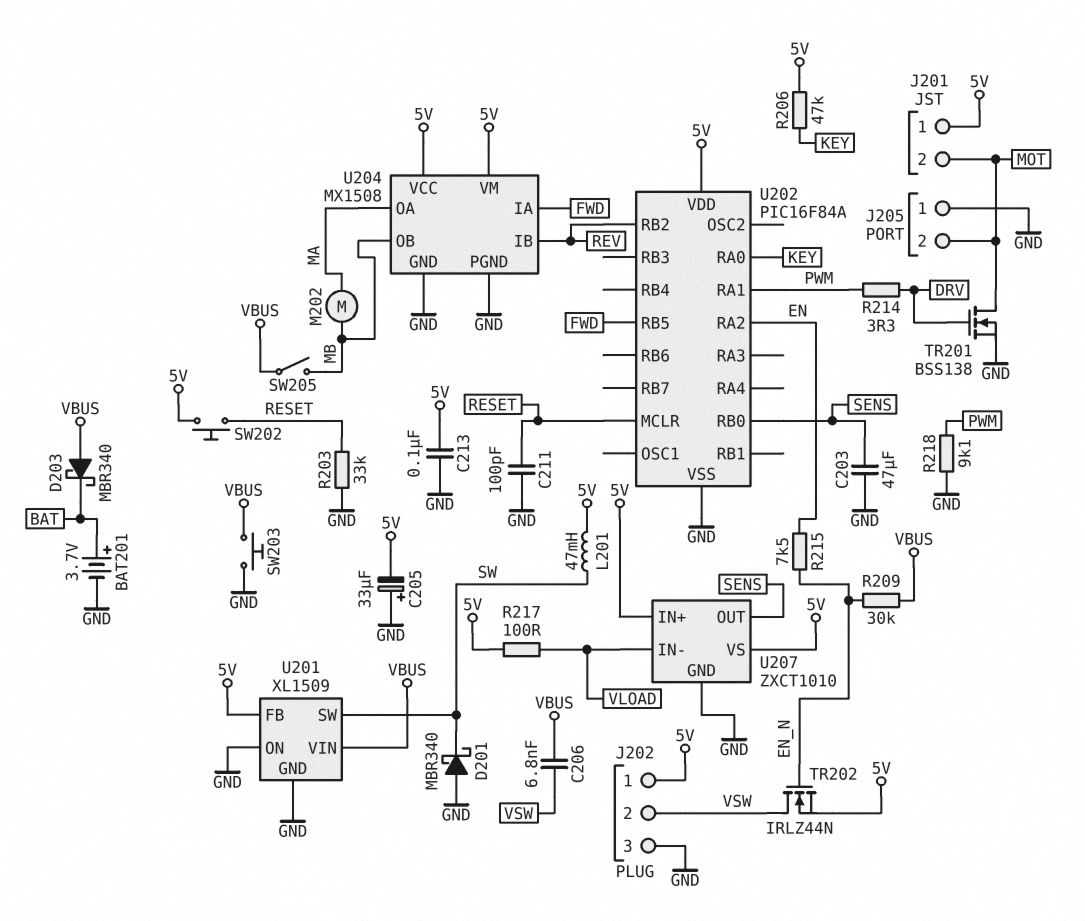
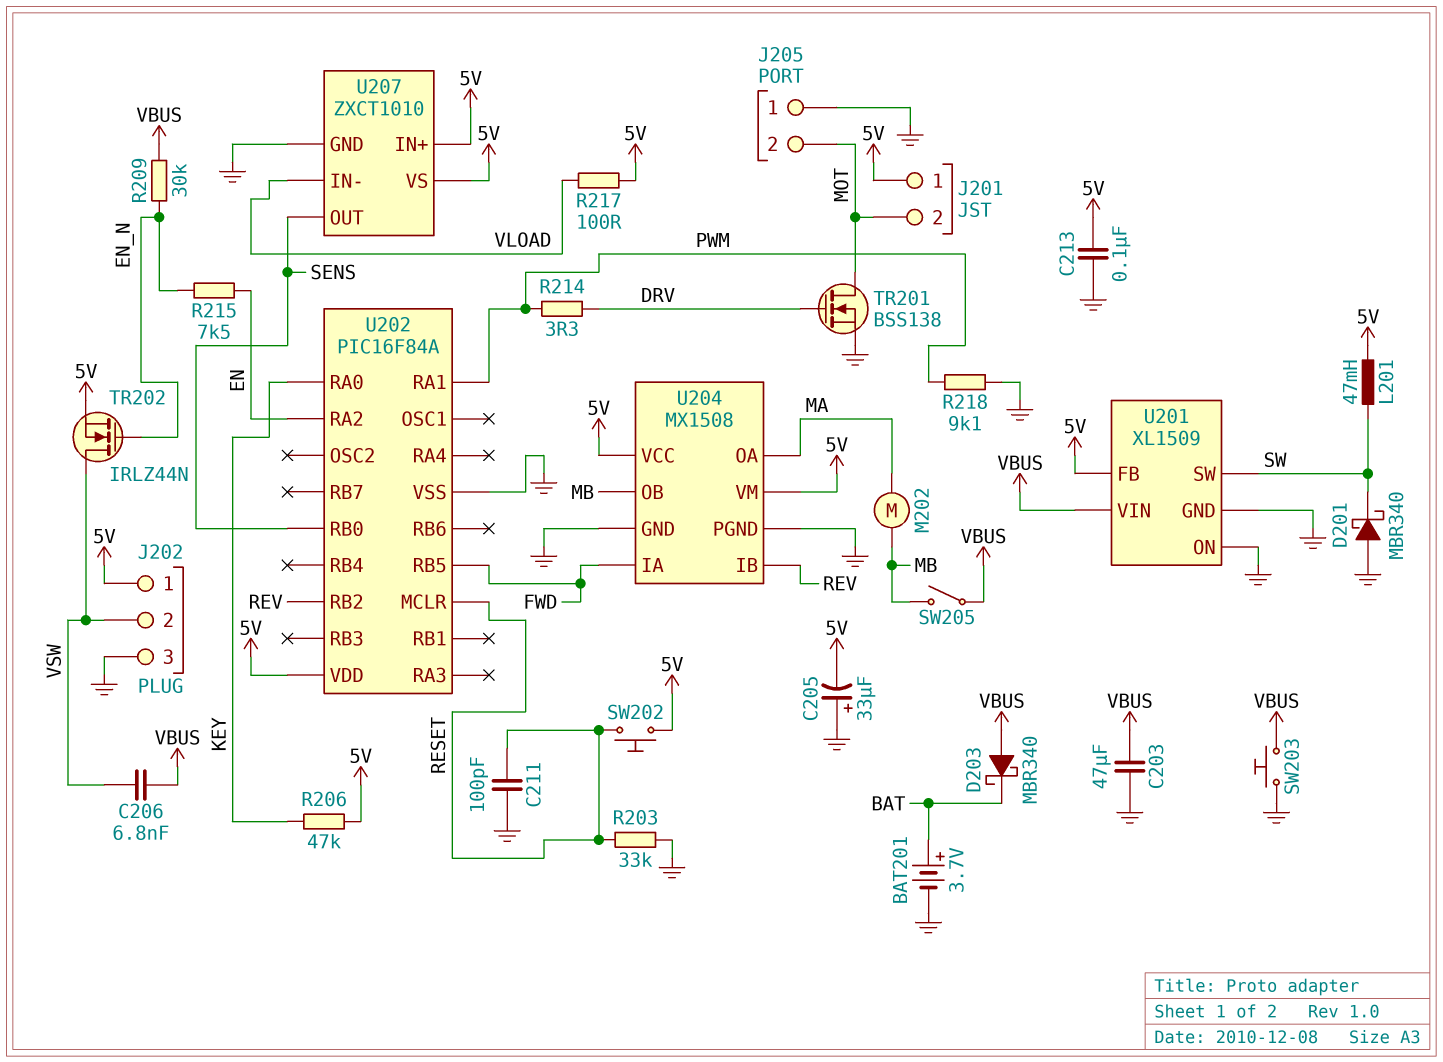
C203: 47uF (GND, SENS) -> 47uF (GND, VBUS)

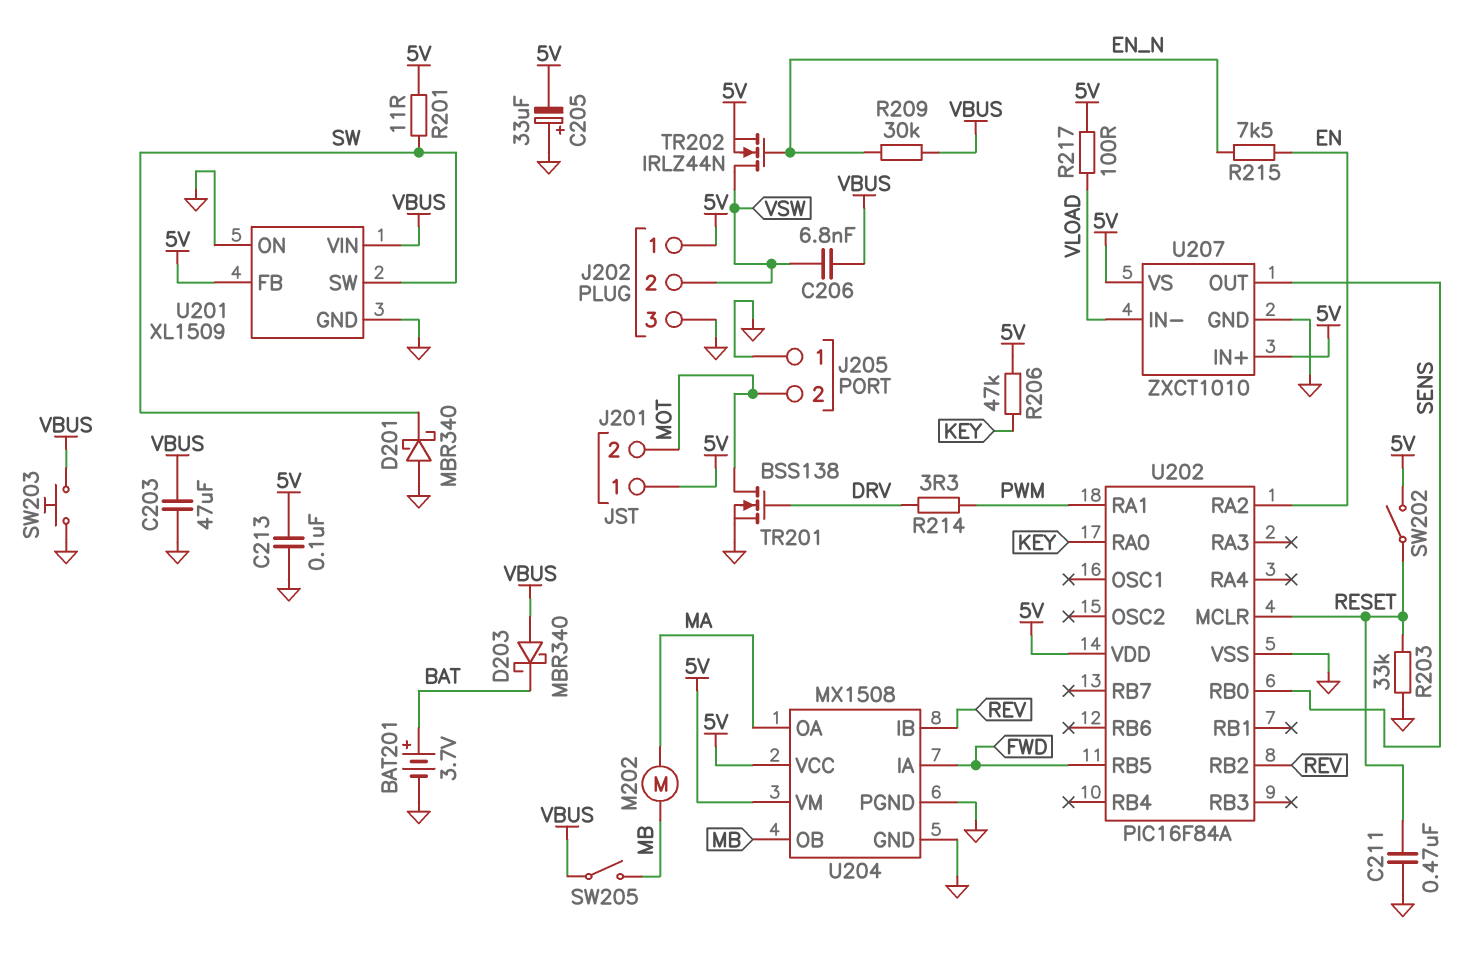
C211: 100pF (GND, RESET) -> 470nF (GND, RESET)
L201: 47mH (5V, SW) -> none
R201: none -> 11 (5V, SW)
R218: 9.1k (GND, PWM) -> none
SW202: button (5V, RESET) -> switch (5V, RESET)

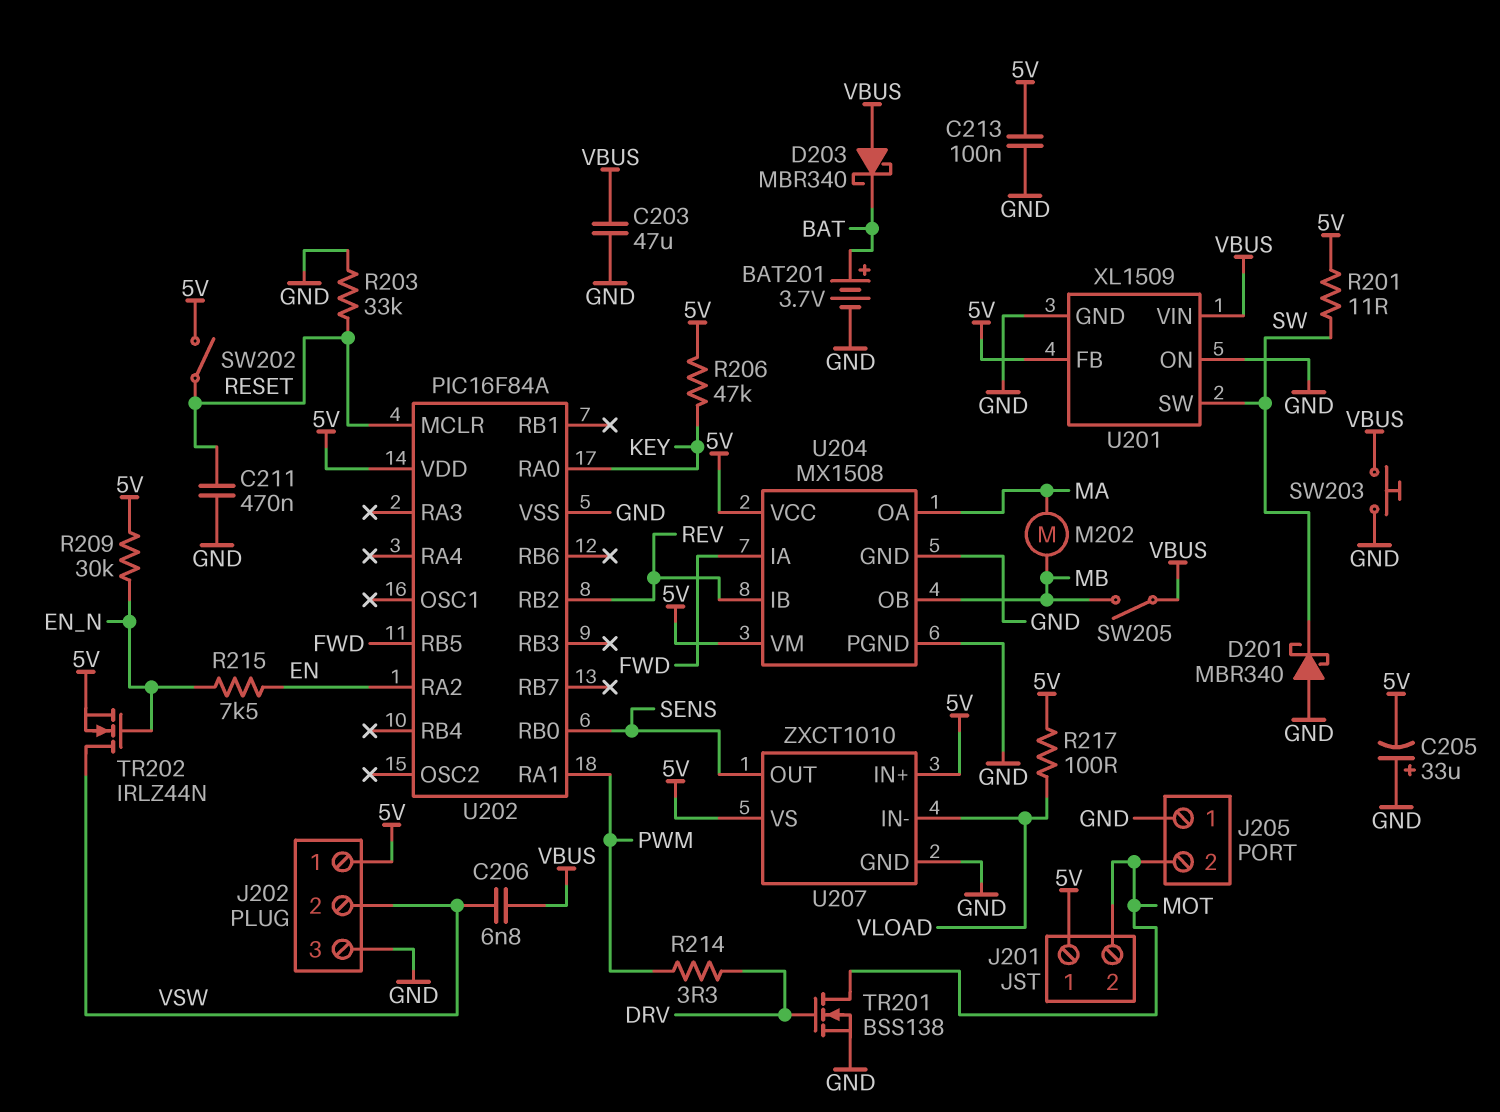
R209: 30k (EN_N, VBUS) -> 30k (5V, EN_N)

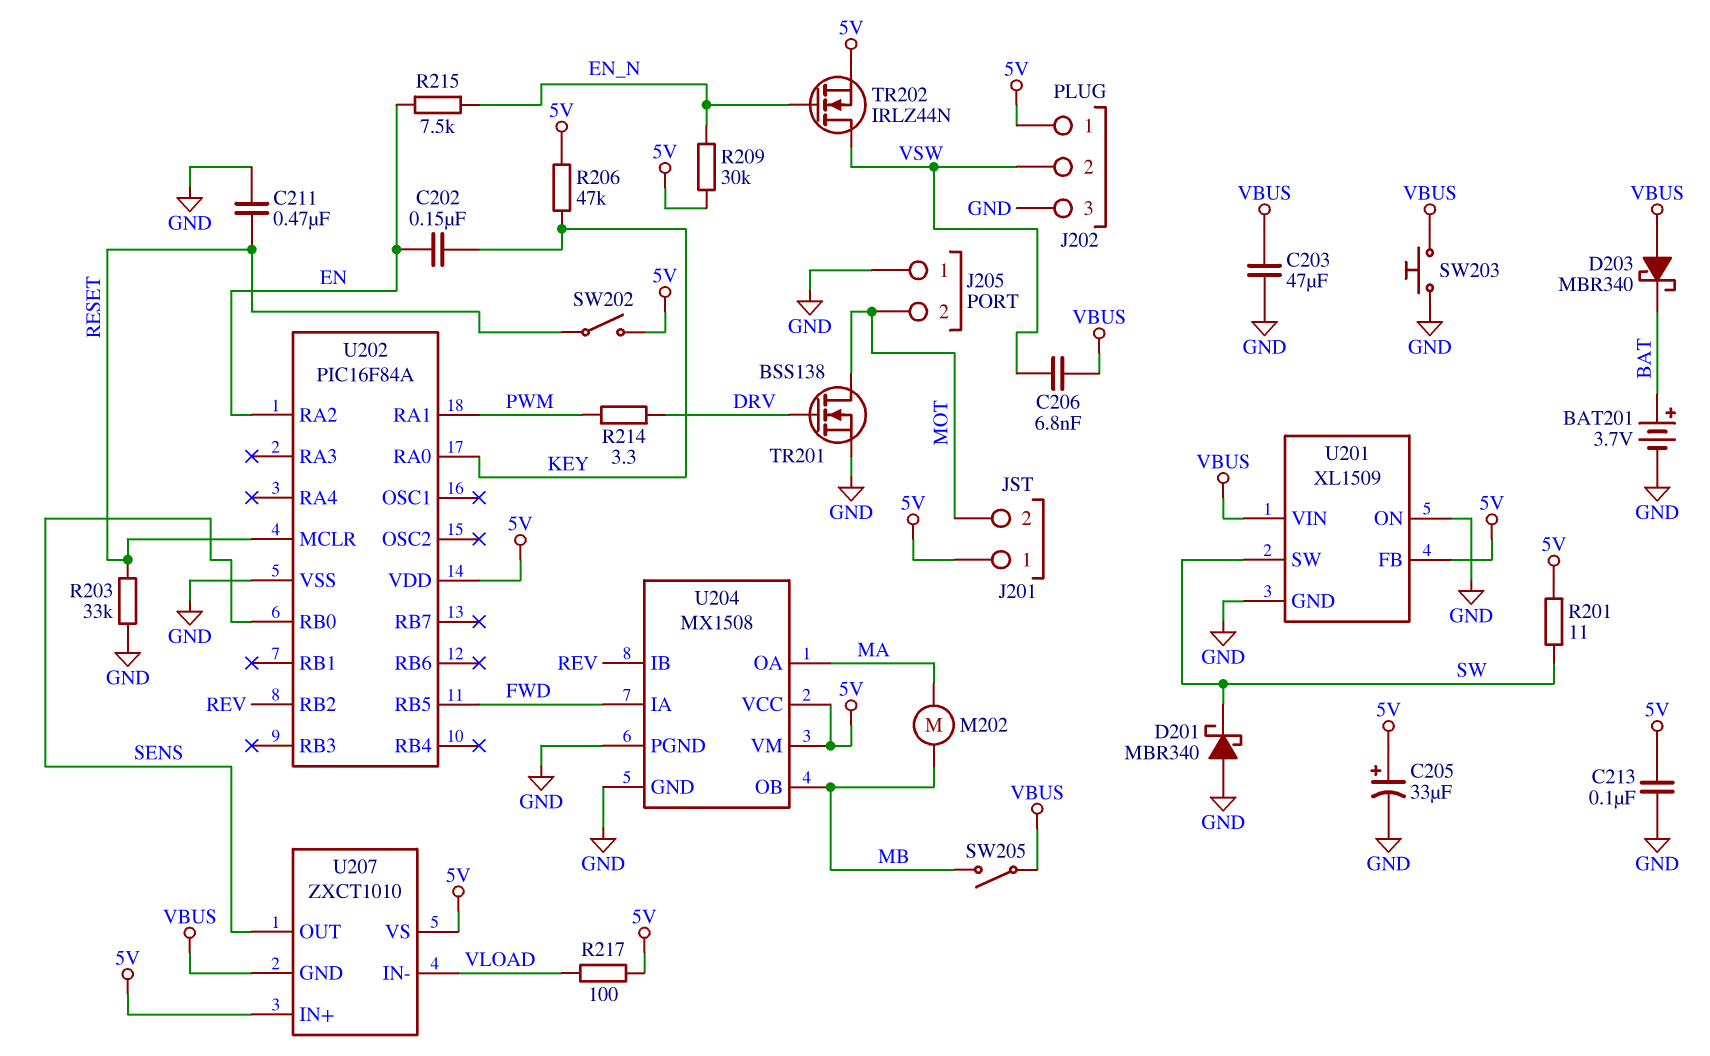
C202: none -> 150nF (EN, KEY)
C205: 33uF (plus GND, minus 5V) -> 33uF (plus 5V, minus GND)
U207 pin GND: GND -> VBUS

